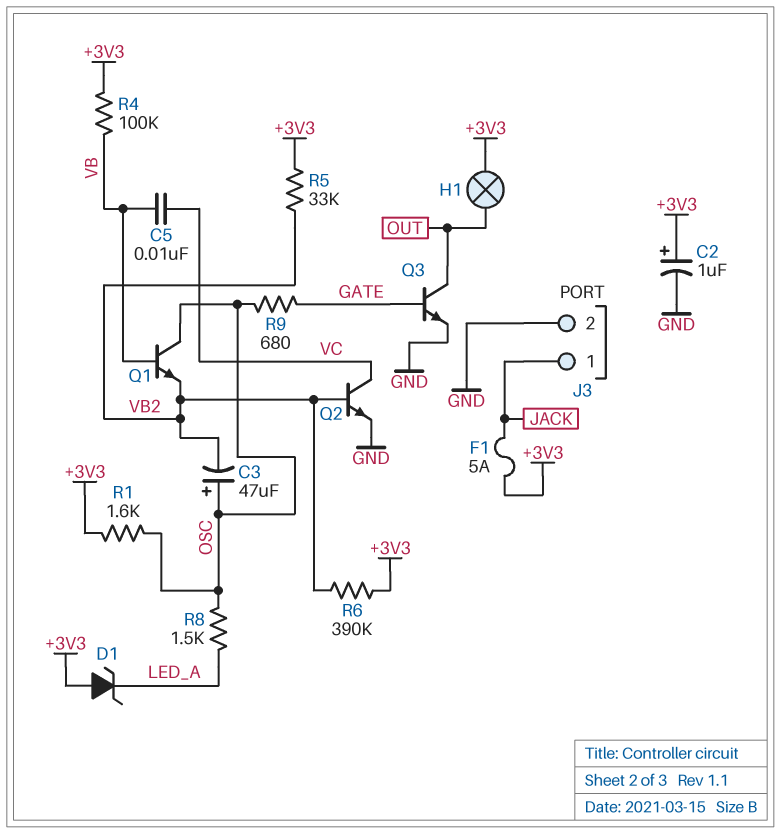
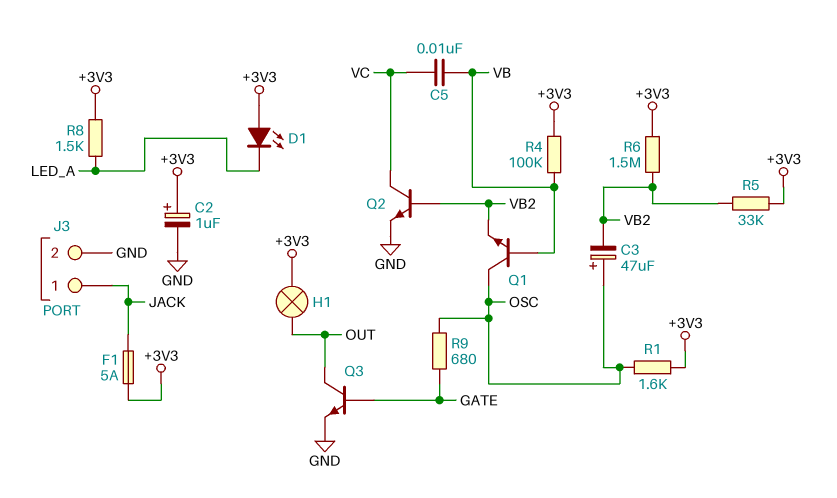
D1: zener (A +3V3, K LED_A) -> LED (A +3V3, K LED_A)
R6: 390k (+3V3, VB2) -> 1.5M (+3V3, VB2)
R8: 1.5k (LED_A, OSC) -> 1.5k (+3V3, LED_A)

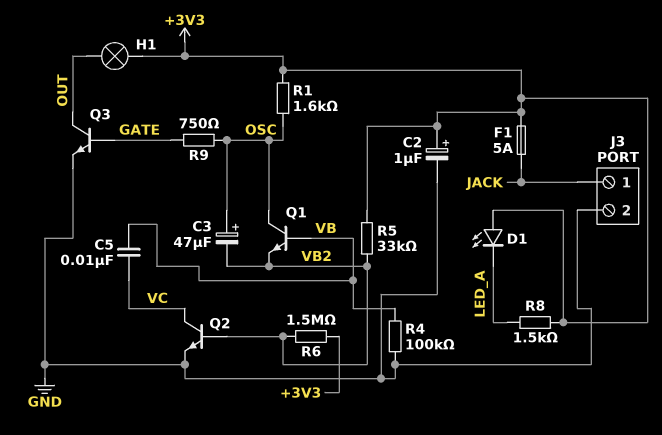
R4: 100k (+3V3, VB) -> 100k (GND, VB)
R9: 680 (GATE, OSC) -> 750 (GATE, OSC)

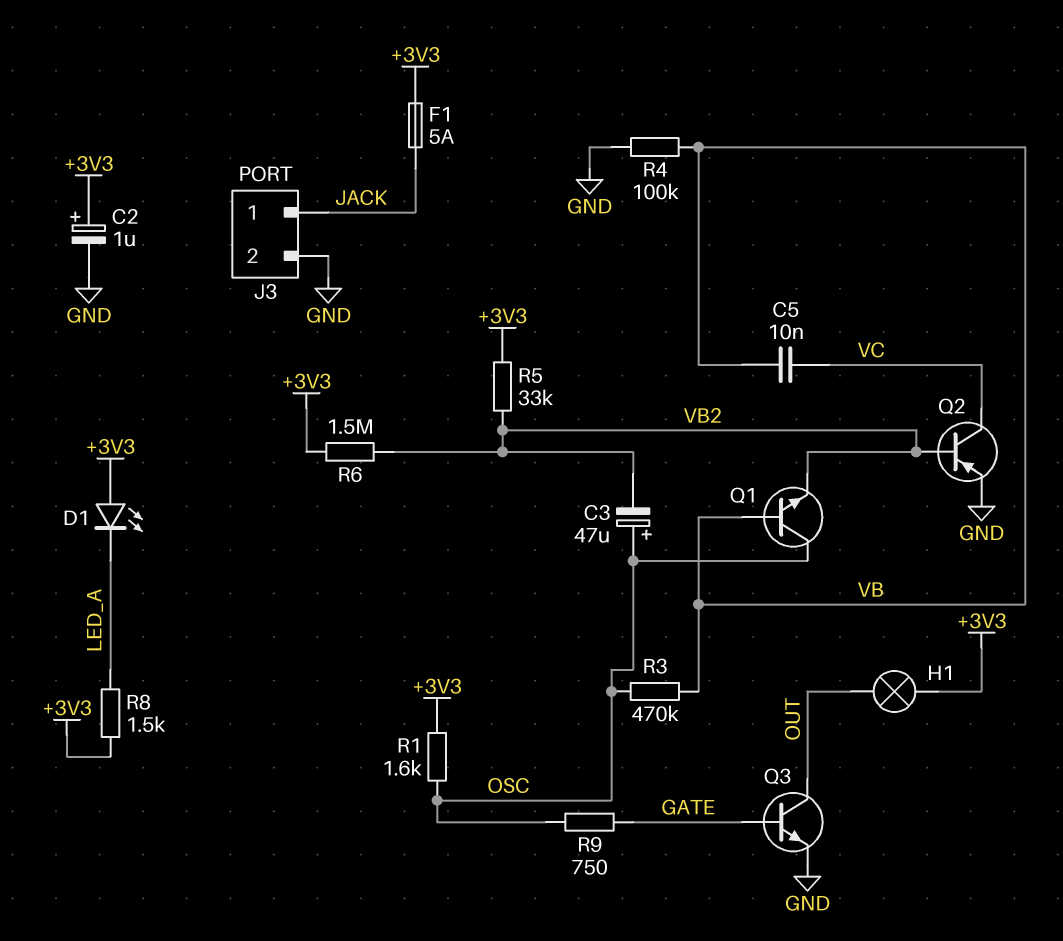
Q2: NPN (B VB2, C VC, E GND) -> PNP (B VB2, C VC, E GND)
R3: none -> 470k (OSC, VB)

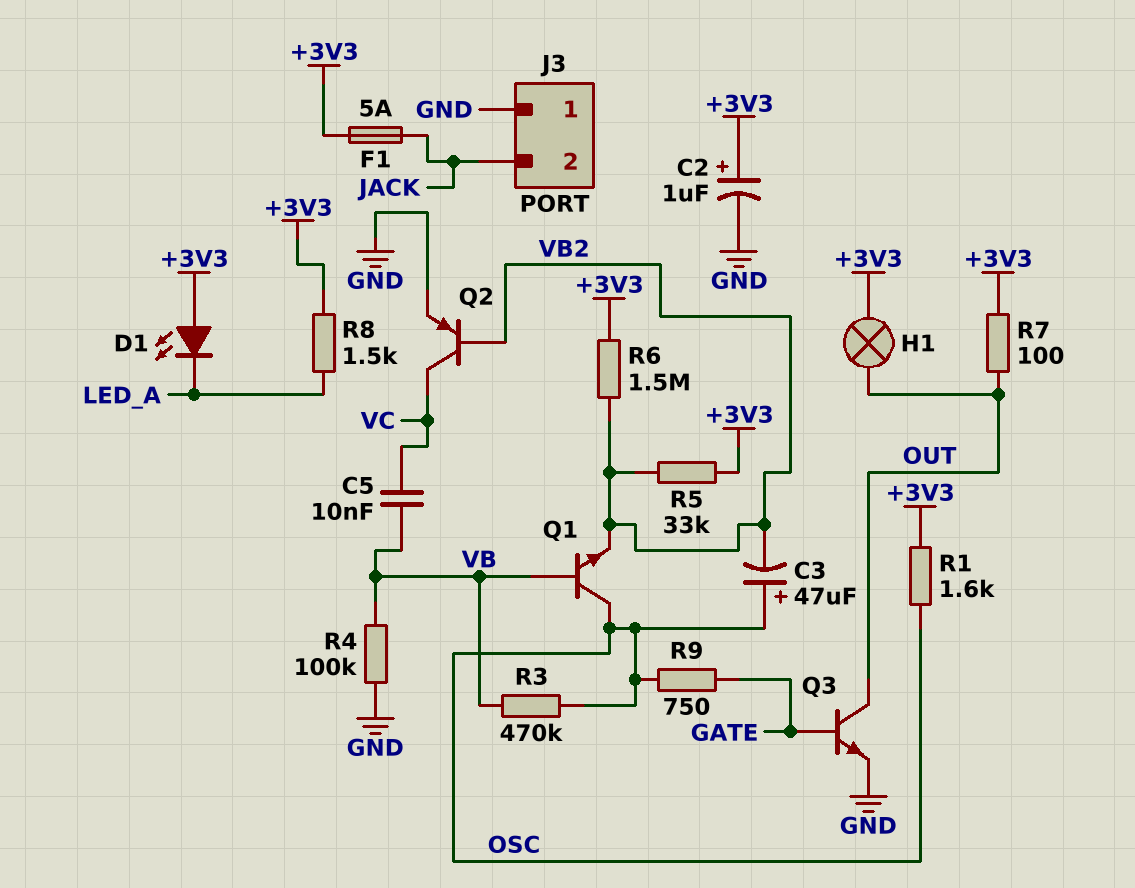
J3 pin 1: JACK -> GND
J3 pin 2: GND -> JACK
R7: none -> 100 (+3V3, OUT)

